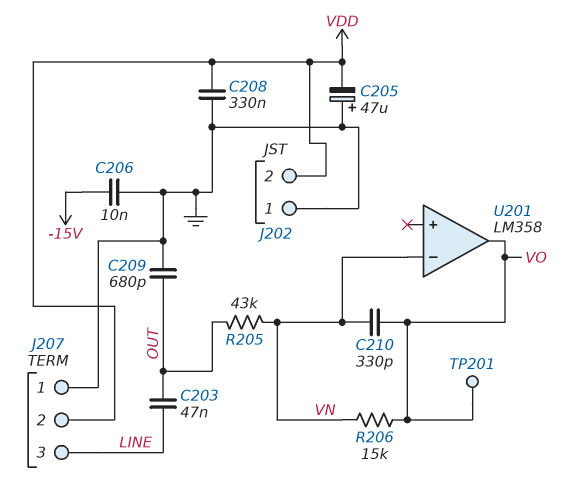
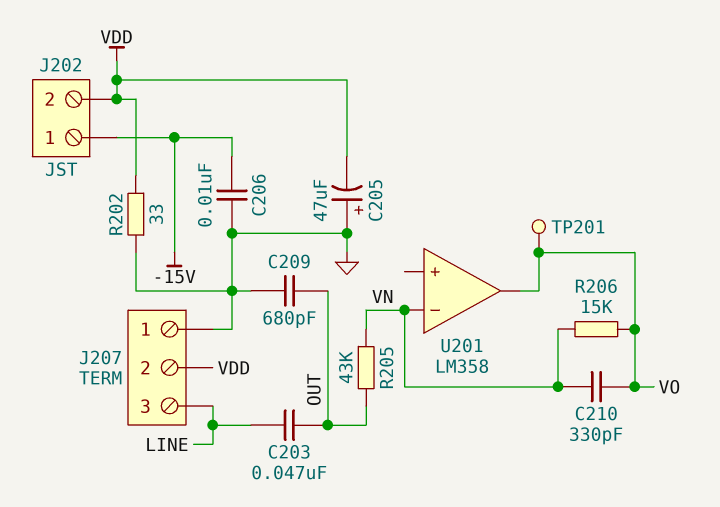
C208: 330nF (GND, VDD) -> none
J202 pin 1: GND -> -15V
R202: none -> 33 (GND, VDD)

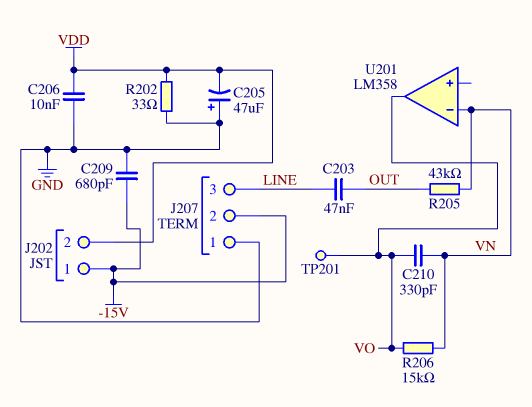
C206: 10nF (-15V, GND) -> 10nF (GND, VDD)
C209: 680pF (GND, OUT) -> 680pF (-15V, GND)
J207 pin 2: VDD -> -15V

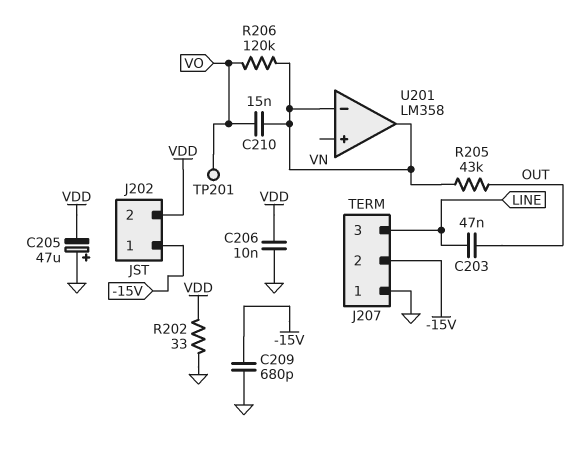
C210: 330pF (VN, VO) -> 15nF (VN, VO)
R206: 15k (VN, VO) -> 120k (VN, VO)
U201 pin out: VO -> VN

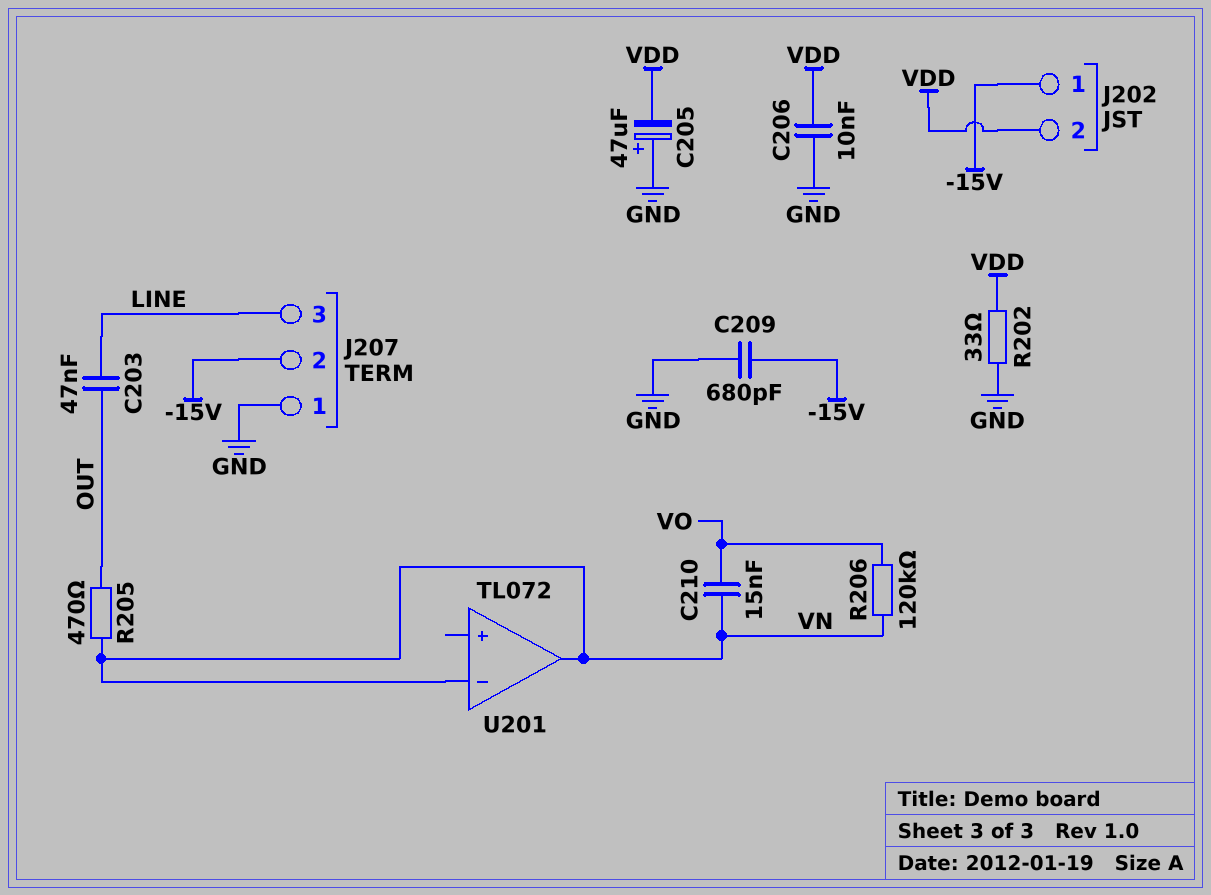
R205: 43k (OUT, VN) -> 470 (OUT, VN)
TP201: test point (VO) -> none
U201: LM358 -> TL072

